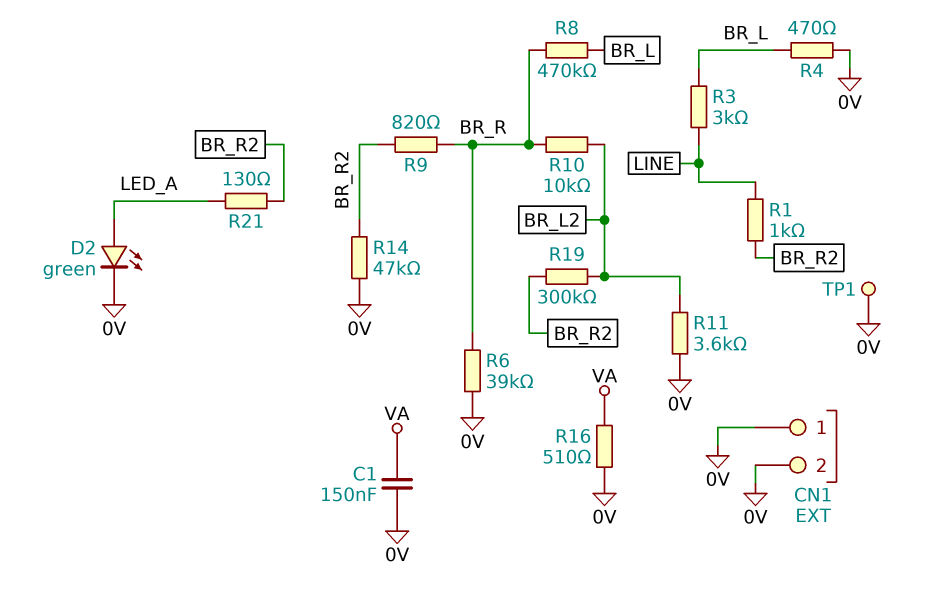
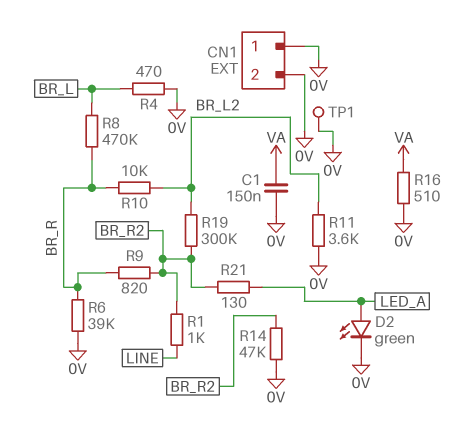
R3: 3k (BR_L, LINE) -> none

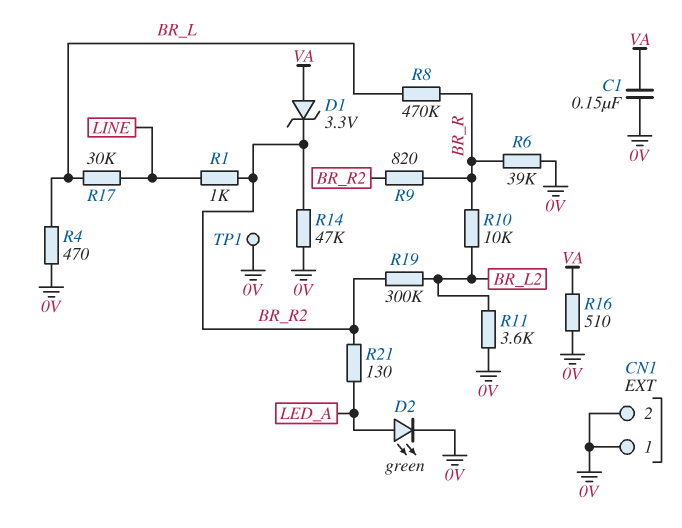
D1: none -> zener 3.3V (A VA, K BR_R2)
R17: none -> 30k (BR_L, LINE)

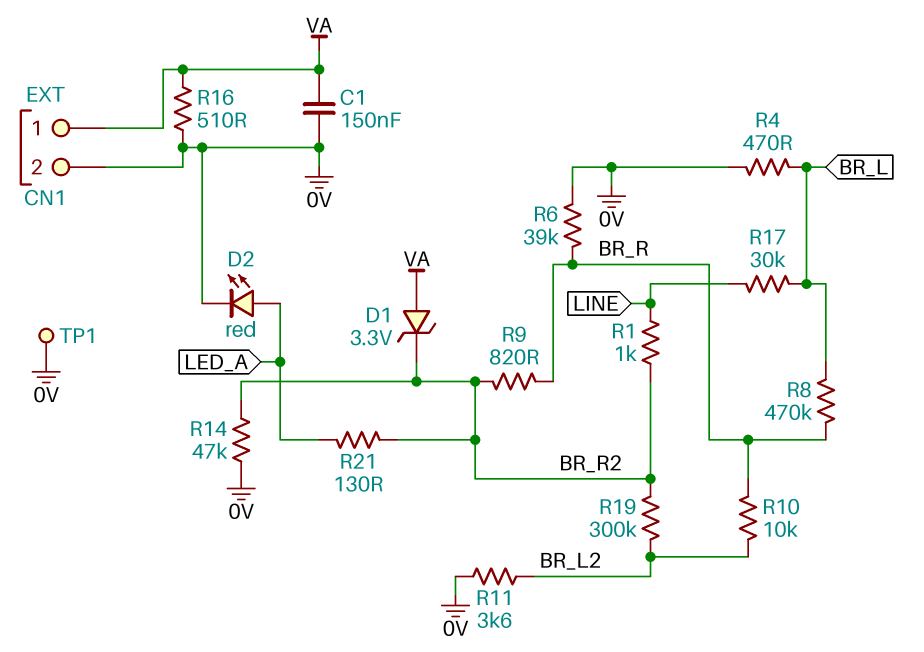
CN1 pin 1: 0V -> VA
D2: LED green (A LED_A, K 0V) -> LED red (A LED_A, K 0V)

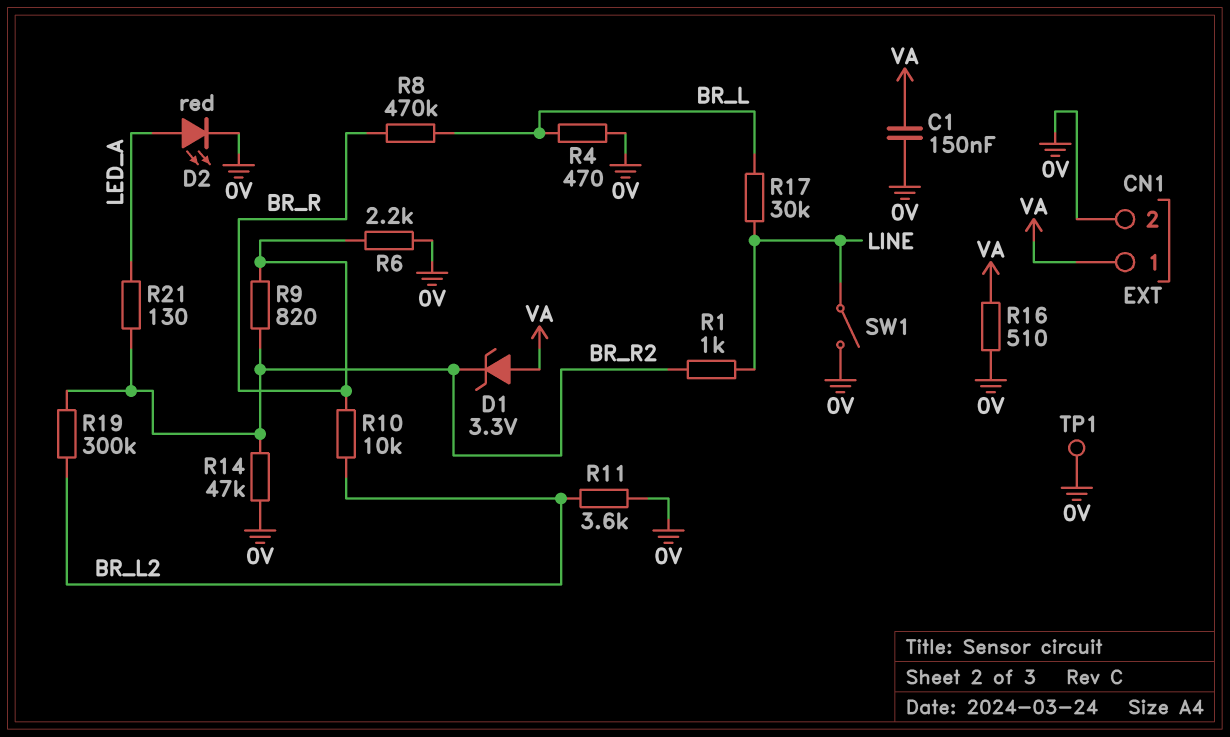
R6: 39k (0V, BR_R) -> 2.2k (0V, BR_R)
SW1: none -> switch (0V, LINE)

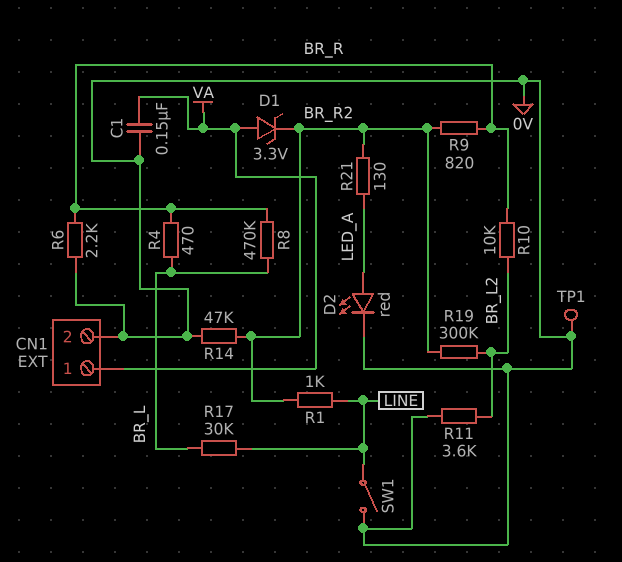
R4: 470 (0V, BR_L) -> 470 (BR_L, BR_R)
R16: 510 (0V, VA) -> none

